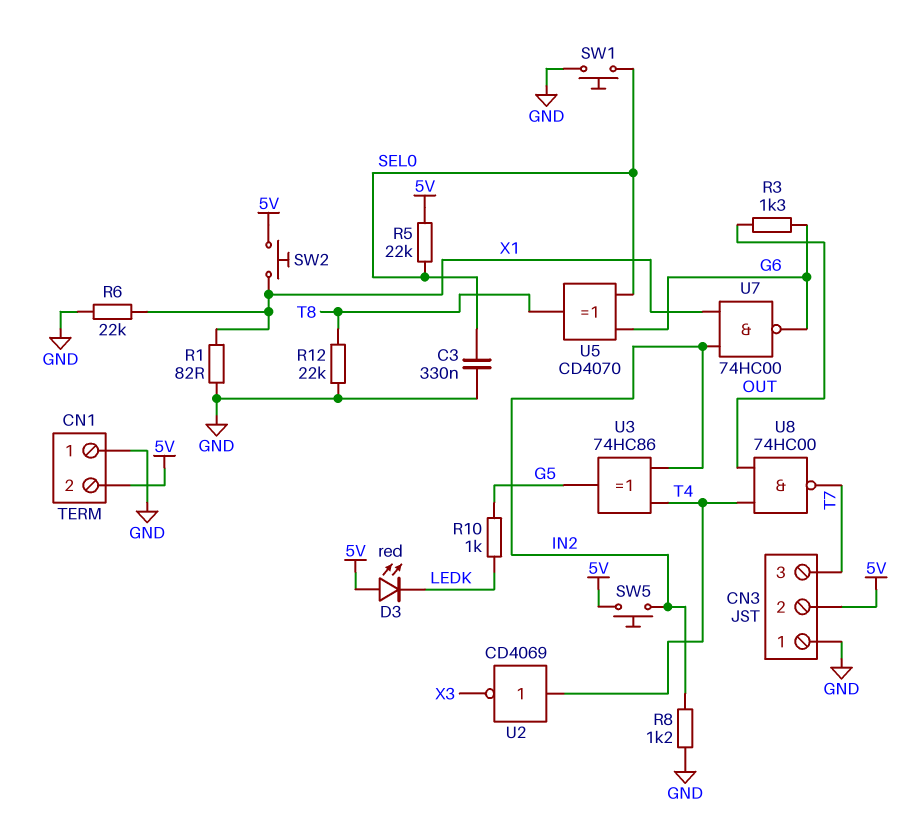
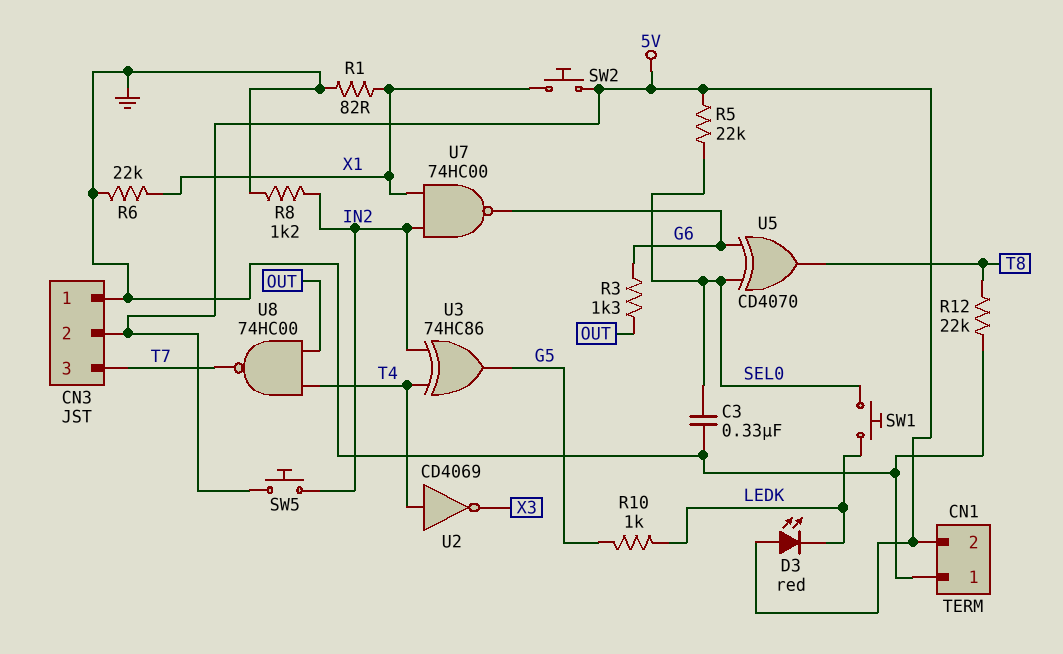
SW1: button (GND, SEL0) -> button (LEDK, SEL0)

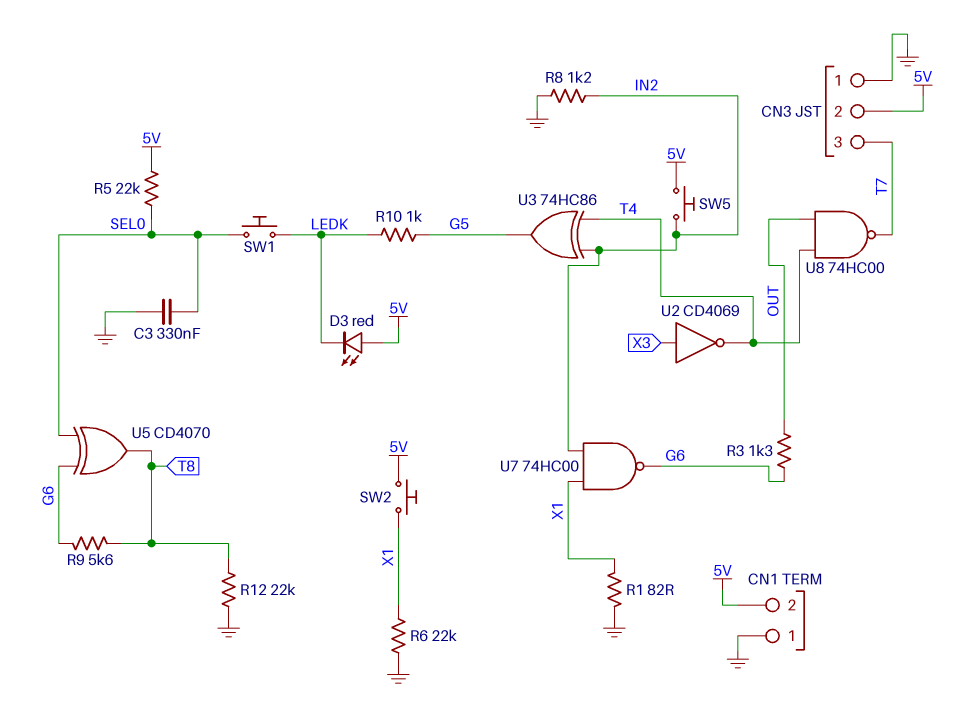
R9: none -> 5.6k (G6, T8)
U2: NOT CD4069 (in T4, out X3) -> NOT CD4069 (in X3, out T4)

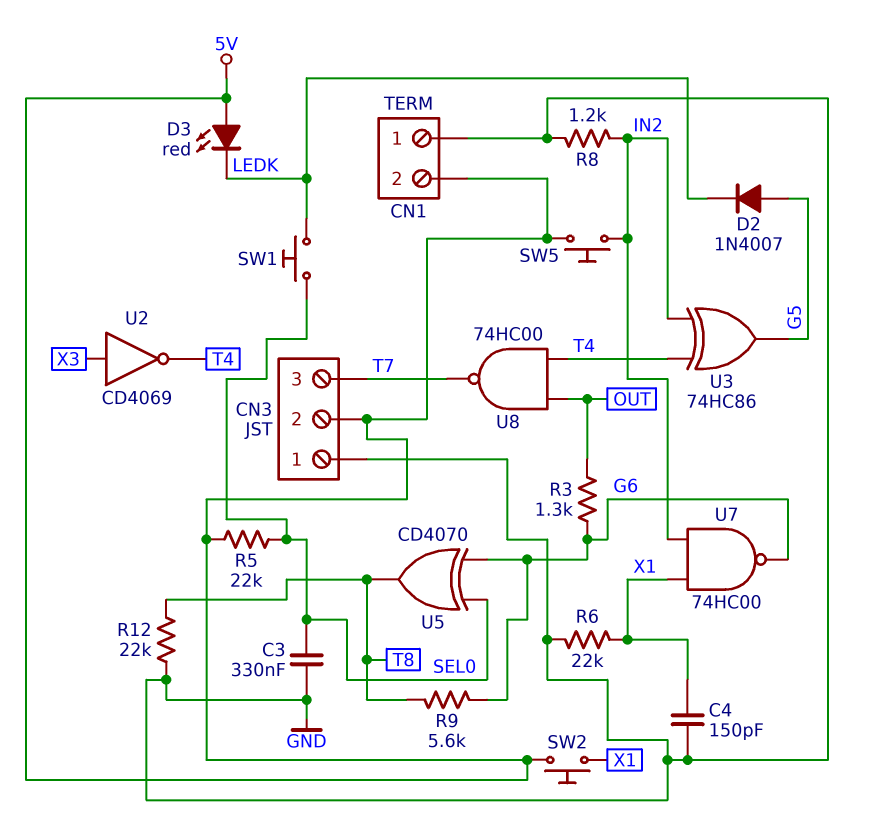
C4: none -> 150pF (GND, X1)
D2: none -> diode 1N4007 (A G5, K LEDK)
R1: 82 (GND, X1) -> none
R10: 1k (G5, LEDK) -> none

